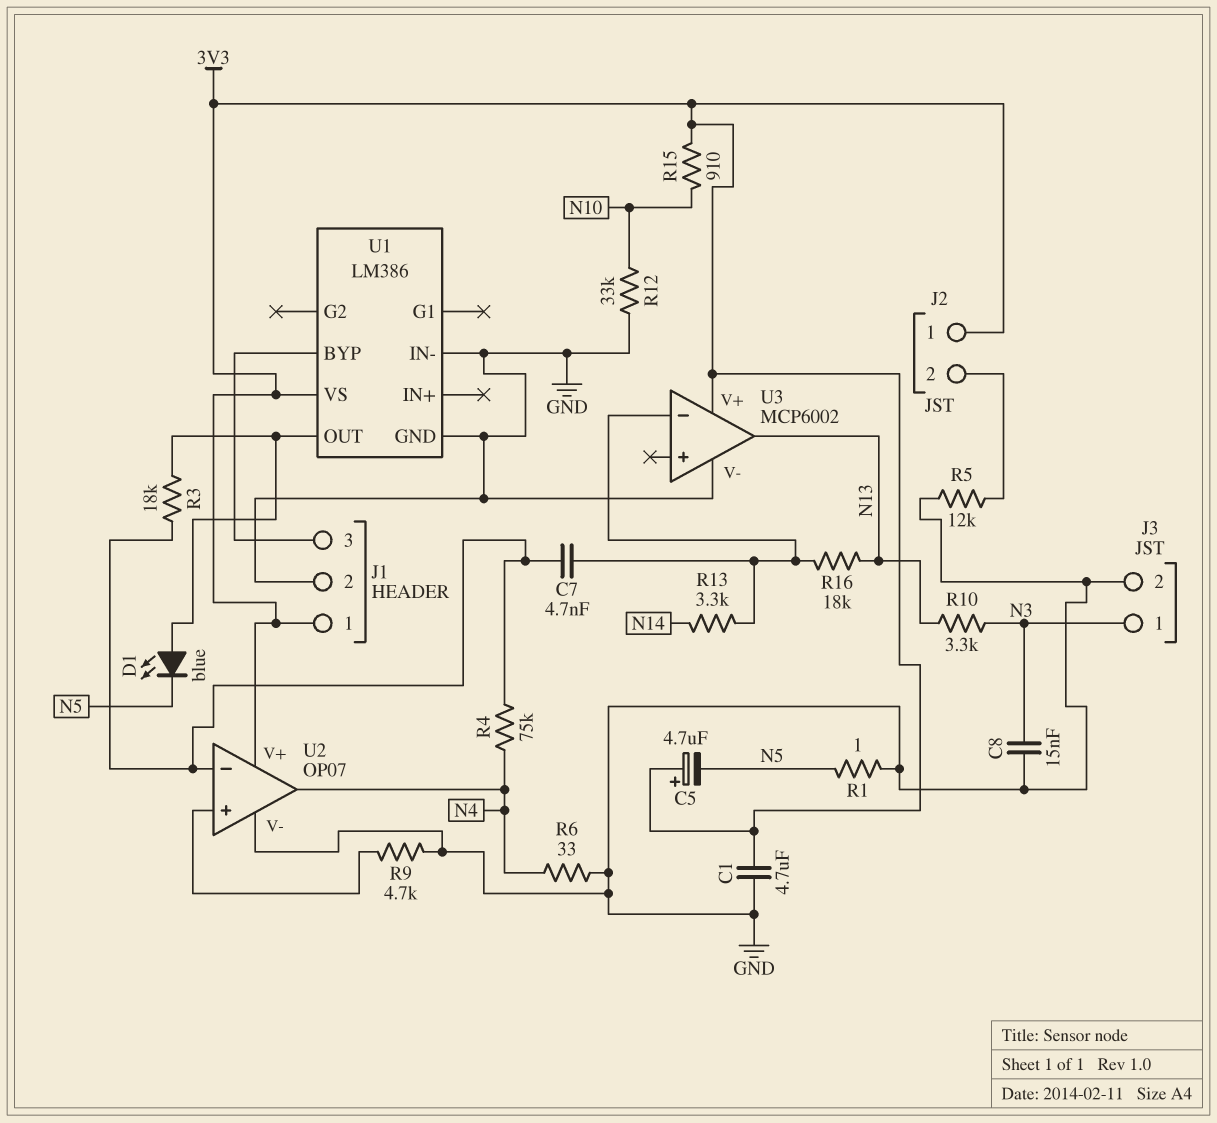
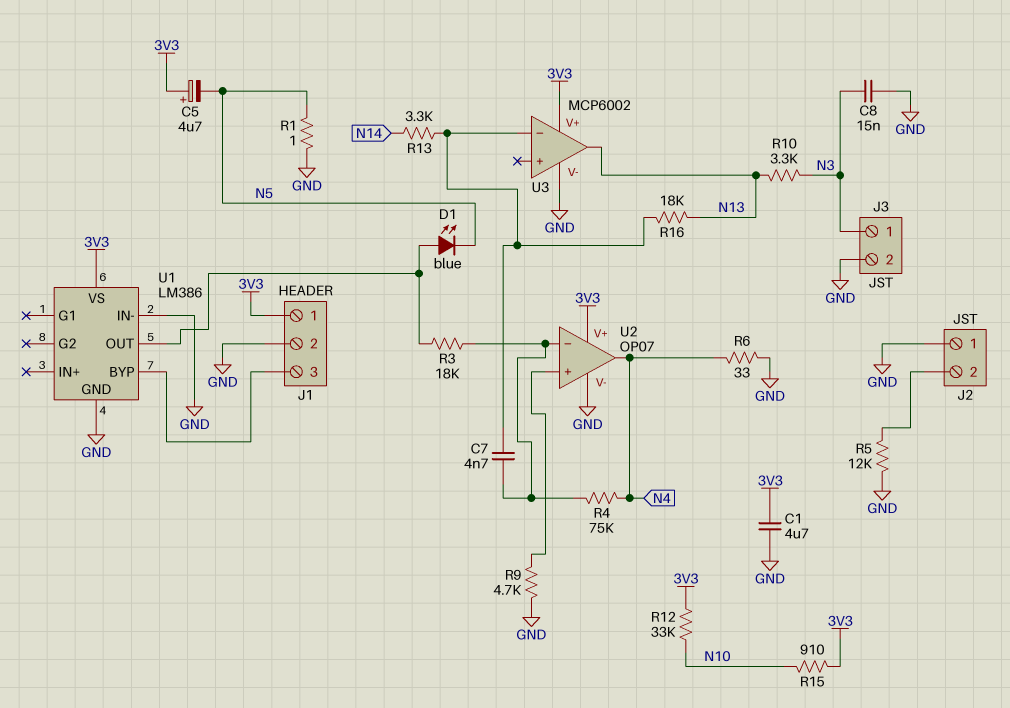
J2 pin 1: 3V3 -> GND
R12: 33k (GND, N10) -> 33k (3V3, N10)

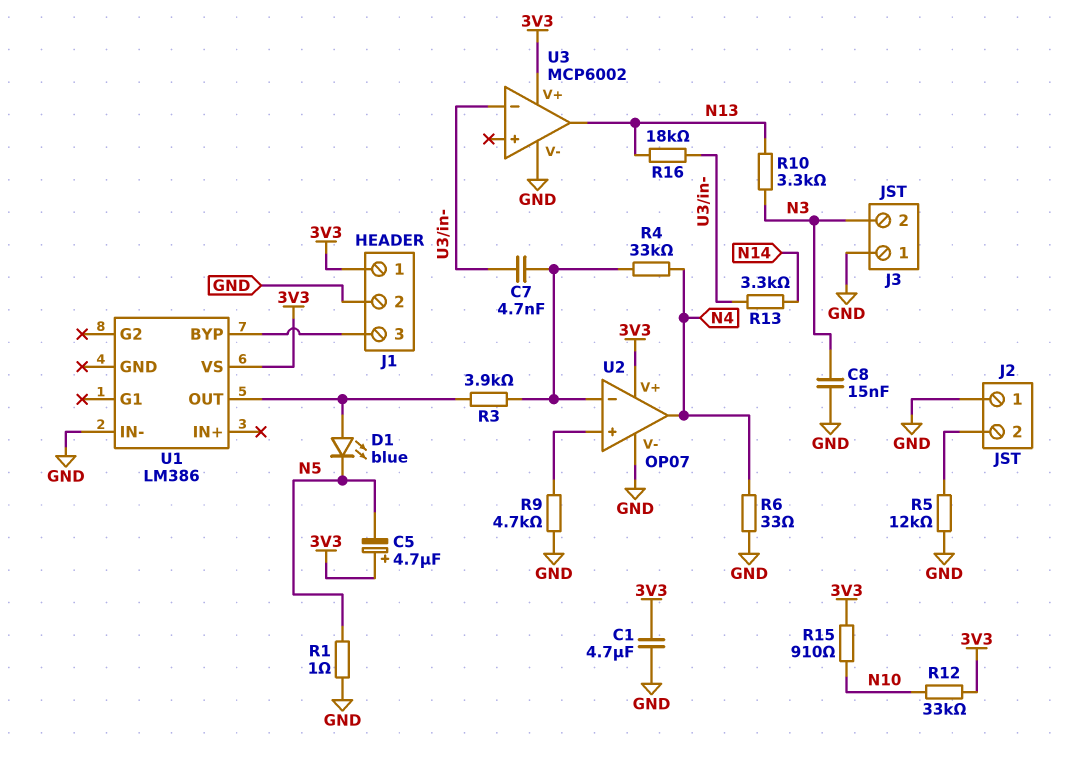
J3 pin 1: N3 -> GND
J3 pin 2: GND -> N3
R3: 18k (U1/OUT, U2/in-) -> 3.9k (U1/OUT, U2/in-)
R4: 75k (N4, U2/in-) -> 33k (N4, U2/in-)
U1 pin GND: GND -> none

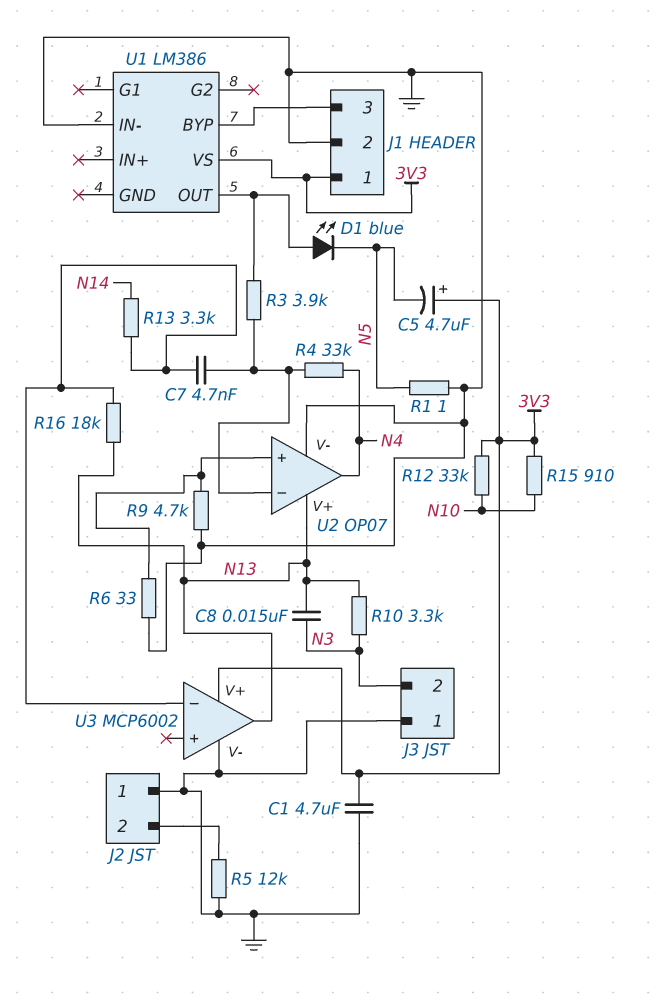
C8: 15nF (GND, N3) -> 15nF (N3, N13)
R6: 33 (GND, N4) -> 33 (GND, U2/in+)
U2 pin V+: 3V3 -> N13

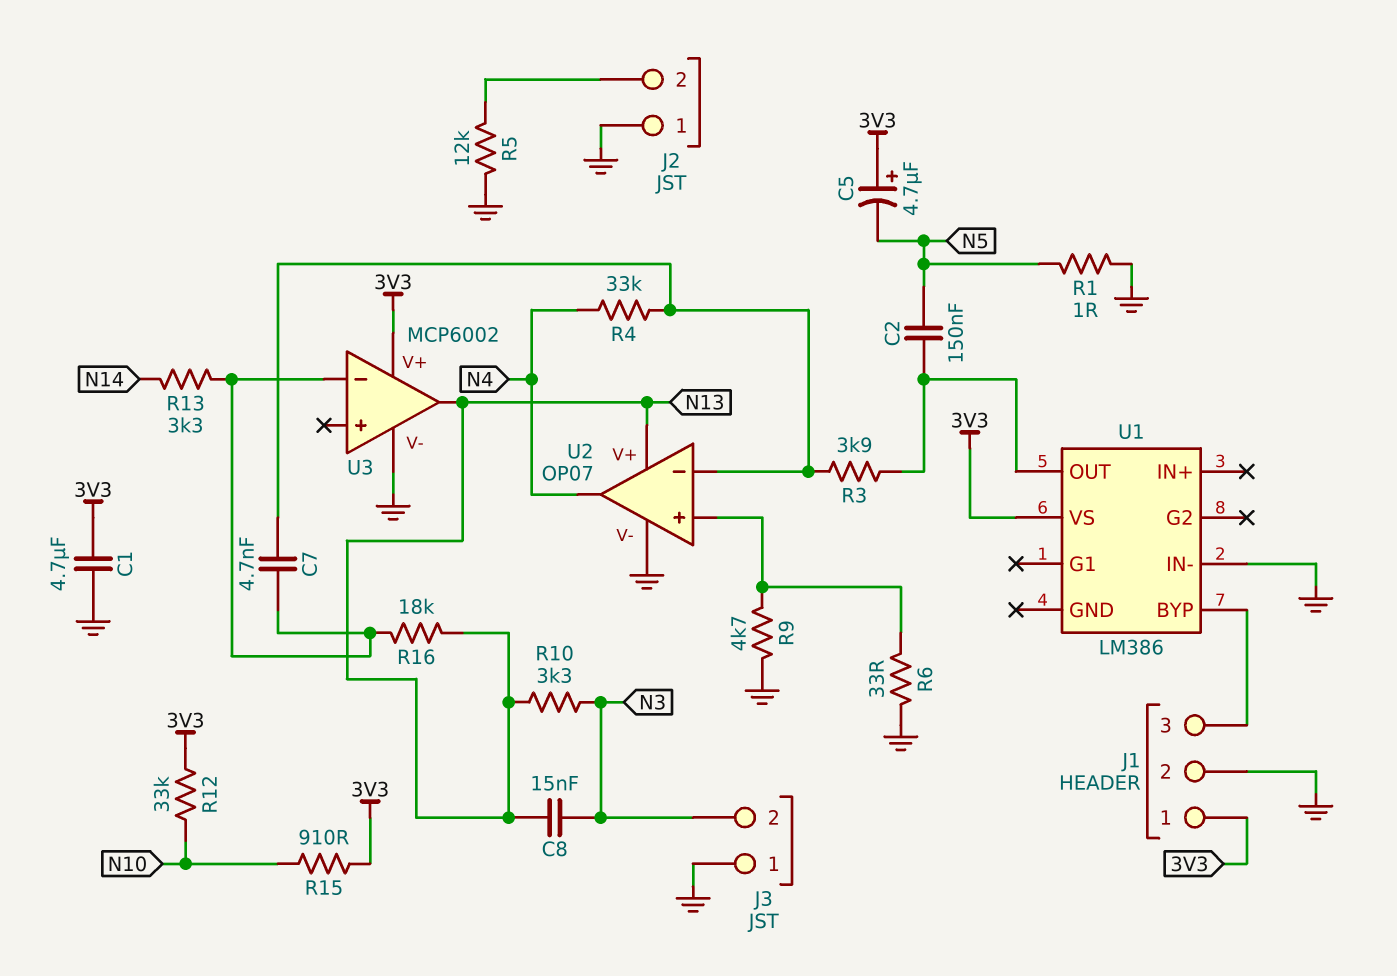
C2: none -> 150nF (N5, U1/OUT)
D1: LED blue (A U1/OUT, K N5) -> none

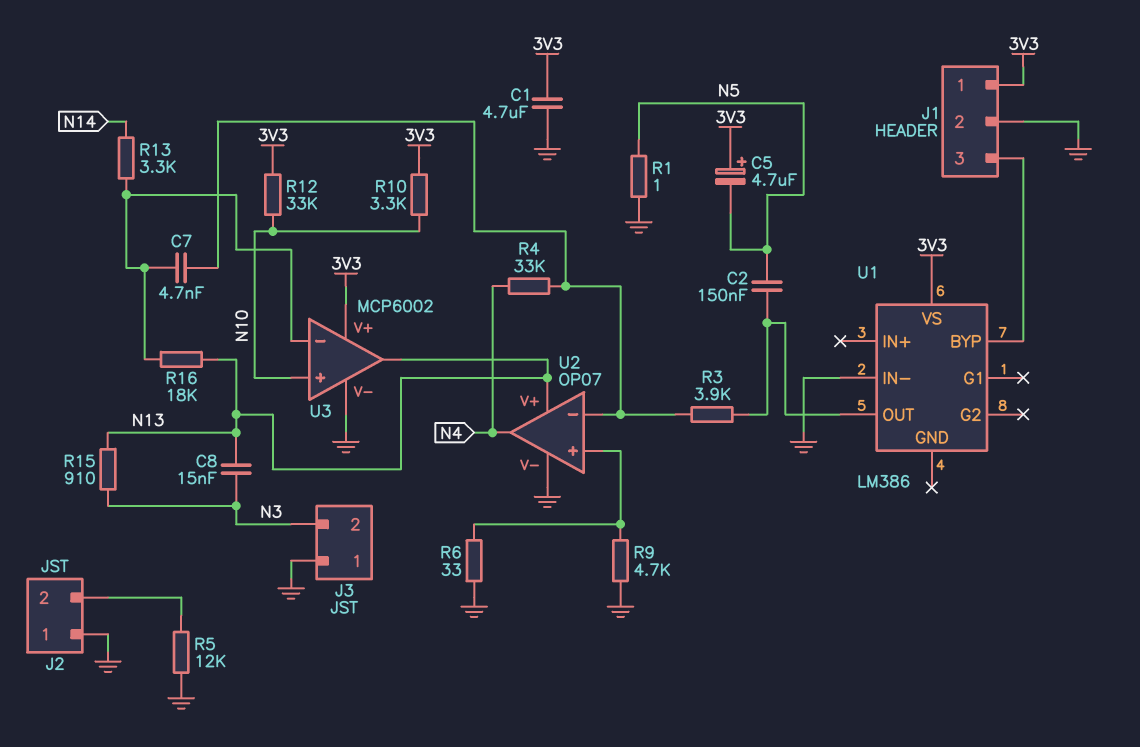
R10: 3.3k (N3, N13) -> 3.3k (3V3, N10)
R15: 910 (3V3, N10) -> 910 (N3, N13)
U3 pin in+: none -> N10

